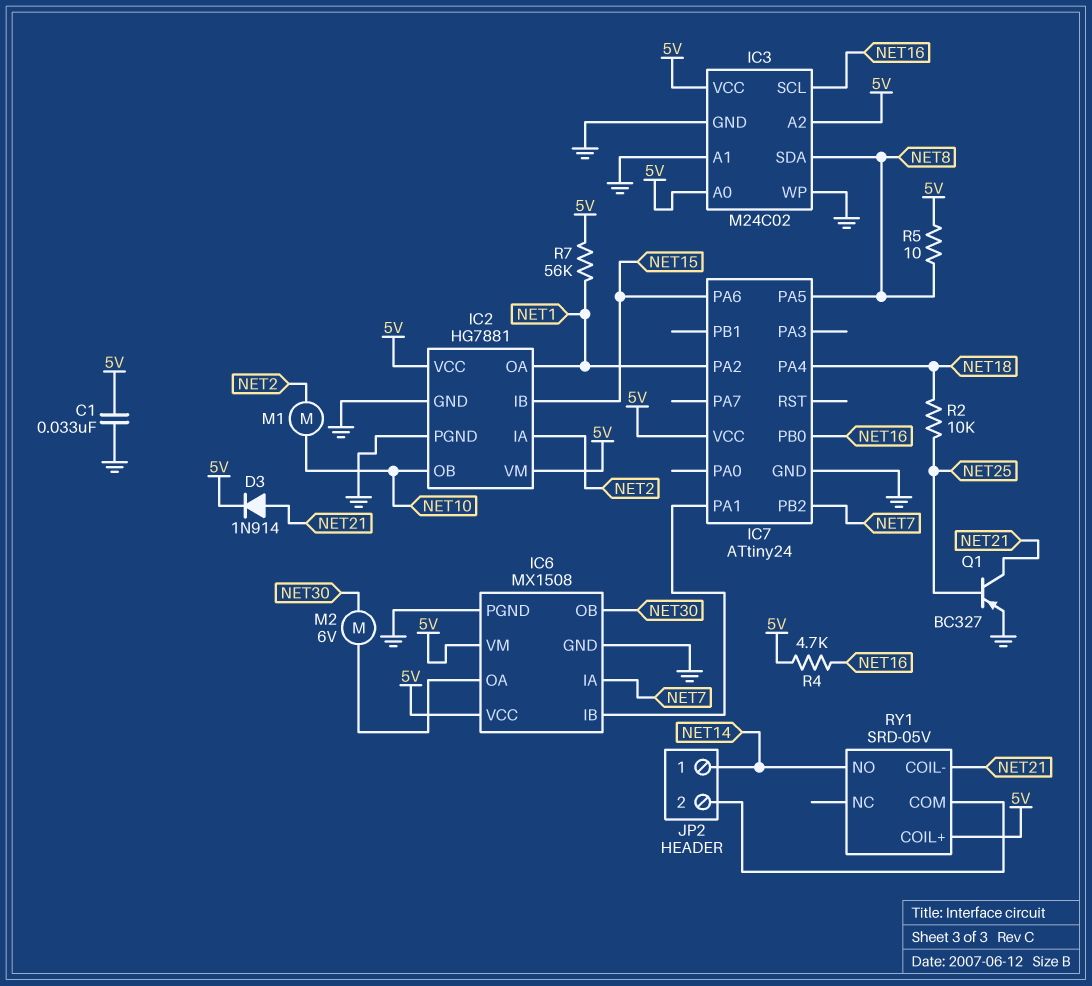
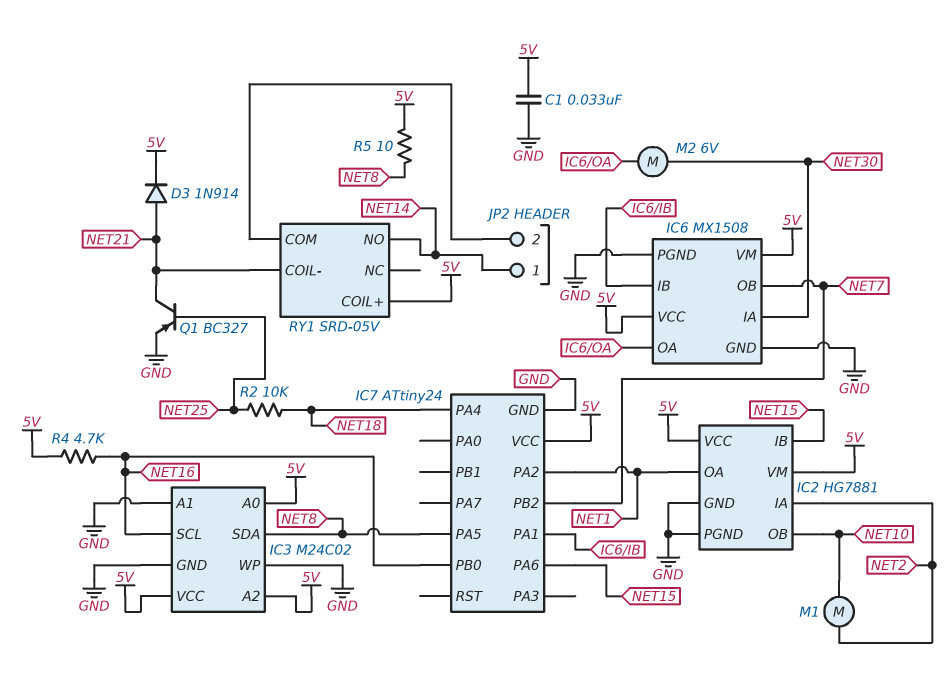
IC6 pin IA: NET7 -> NET30
IC6 pin OB: NET30 -> NET7
R7: 56k (5V, NET1) -> none

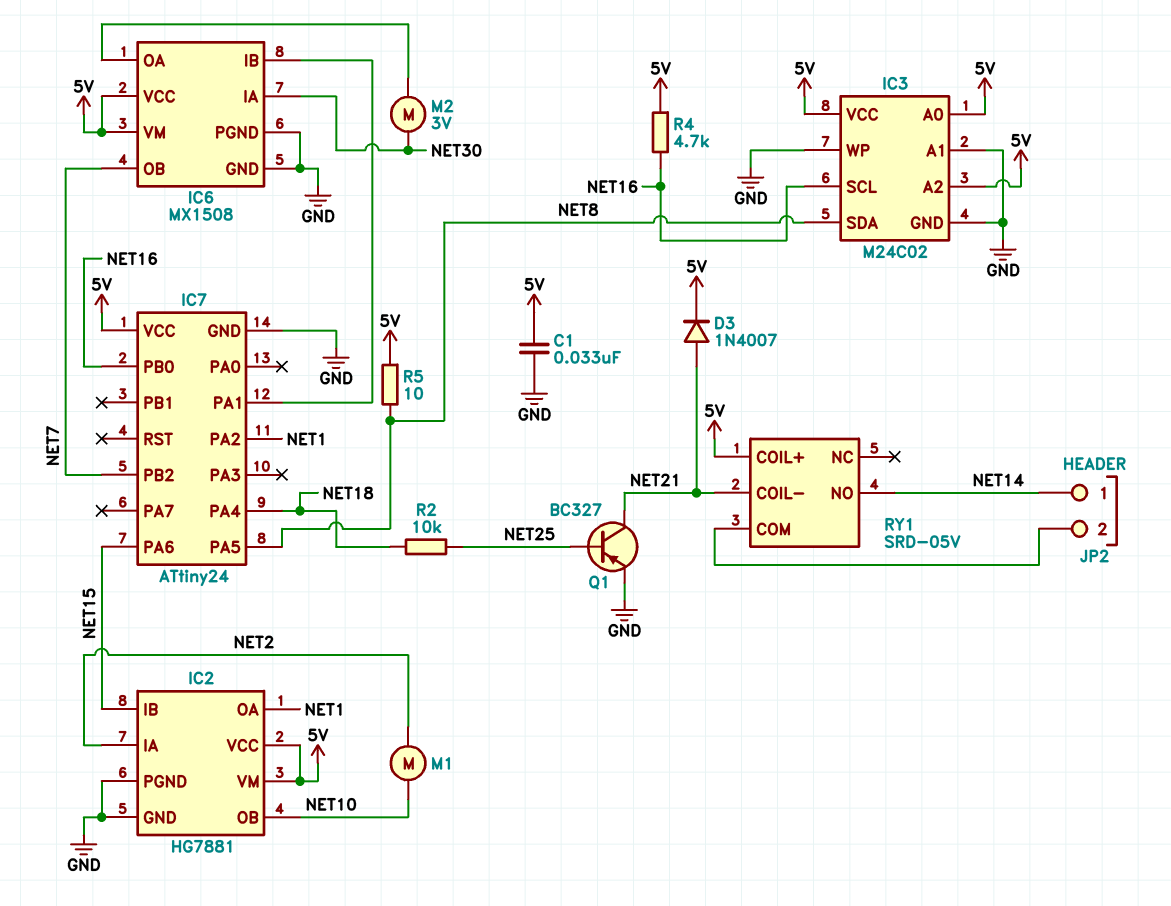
D3: diode 1N914 (A NET21, K 5V) -> diode 1N4007 (A NET21, K 5V)
M2: motor 6V (IC6/OA, NET30) -> motor 3V (IC6/OA, NET30)

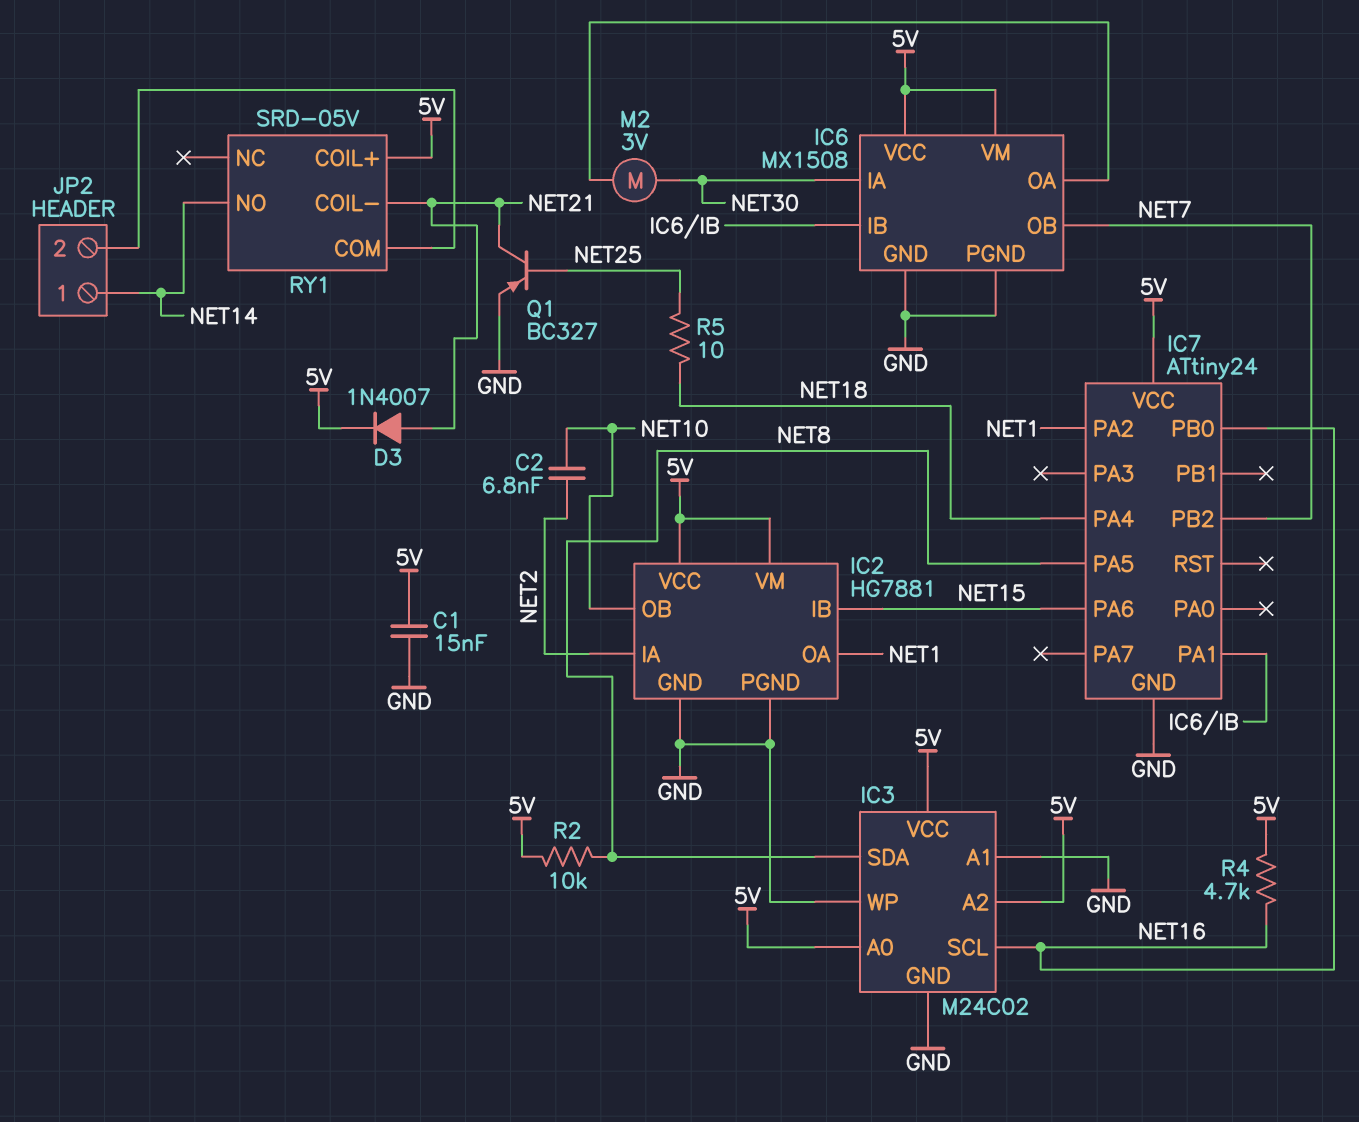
C1: 33nF (5V, GND) -> 15nF (5V, GND)
C2: none -> 6.8nF (NET2, NET10)
M1: motor (NET2, NET10) -> none
R2: 10k (NET18, NET25) -> 10k (5V, NET8)
R5: 10 (5V, NET8) -> 10 (NET18, NET25)

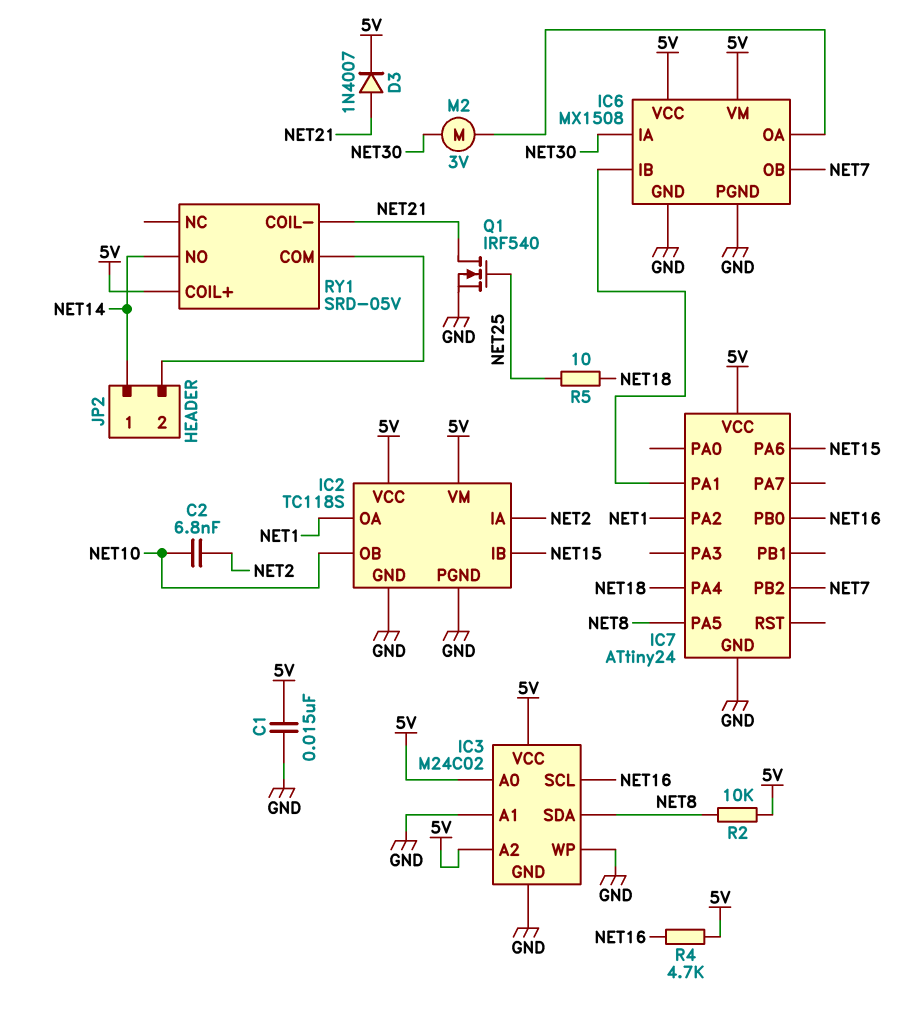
IC2: HG7881 -> TC118S
Q1: PNP BC327 (B NET25, C NET21, E GND) -> NMOS IRF540 (G NET25, D NET21, S GND)

